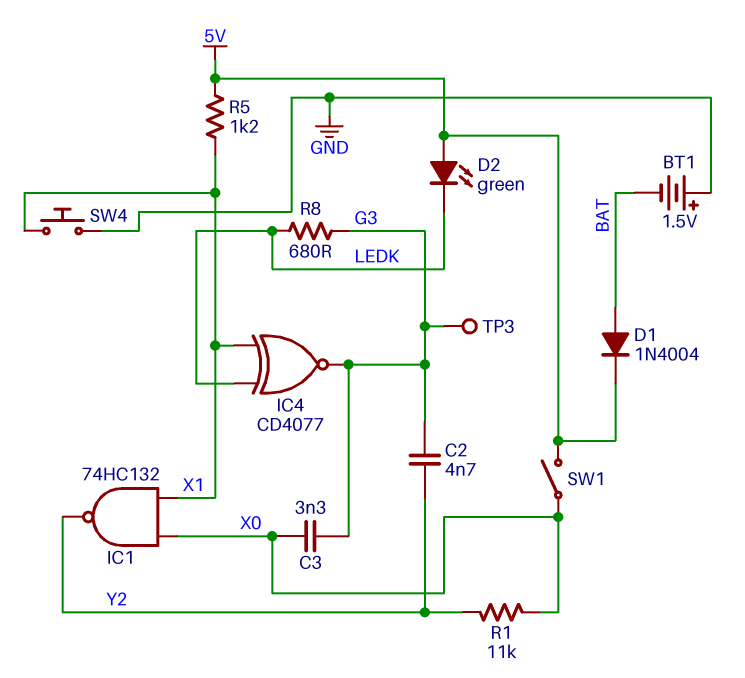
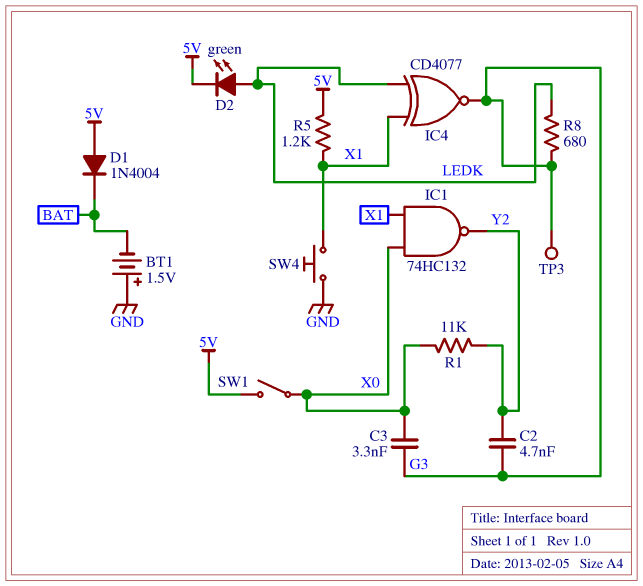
D1: diode 1N4004 (A BAT, K 5V) -> diode 1N4004 (A 5V, K BAT)
D2: LED green (A 5V, K LEDK) -> LED green (A LEDK, K 5V)

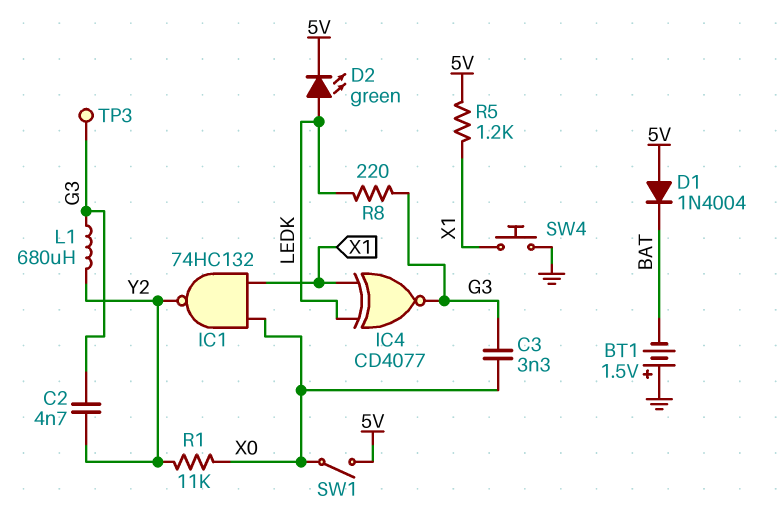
L1: none -> 680uH (G3, Y2)
R8: 680 (G3, LEDK) -> 220 (G3, LEDK)

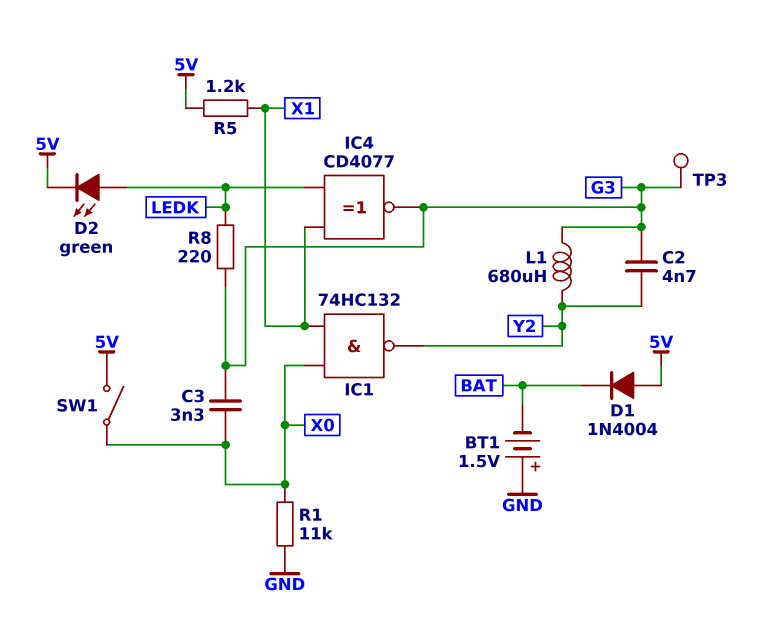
R1: 11k (X0, Y2) -> 11k (GND, X0)
SW4: button (GND, X1) -> none

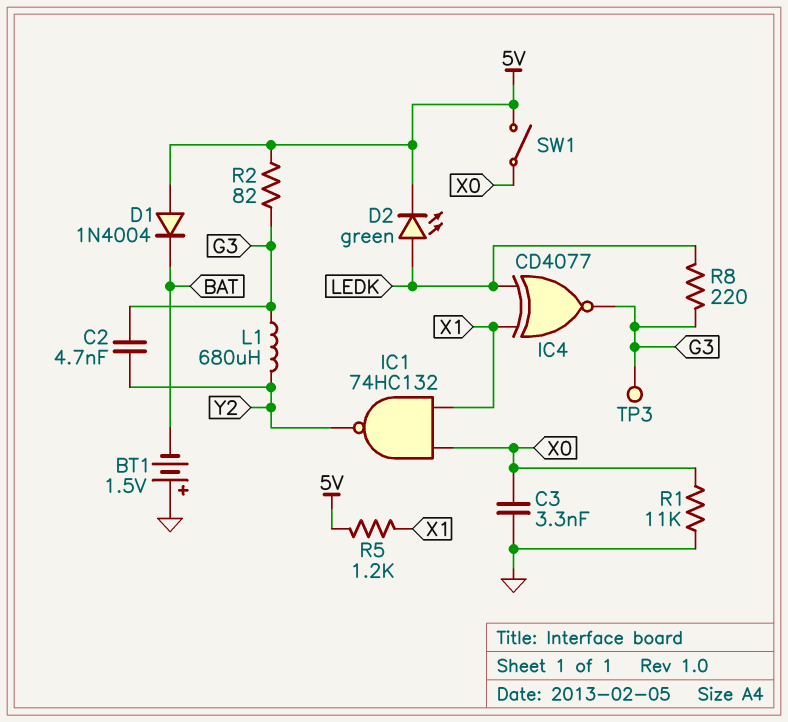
C3: 3.3nF (G3, X0) -> 3.3nF (GND, X0)
R2: none -> 82 (5V, G3)

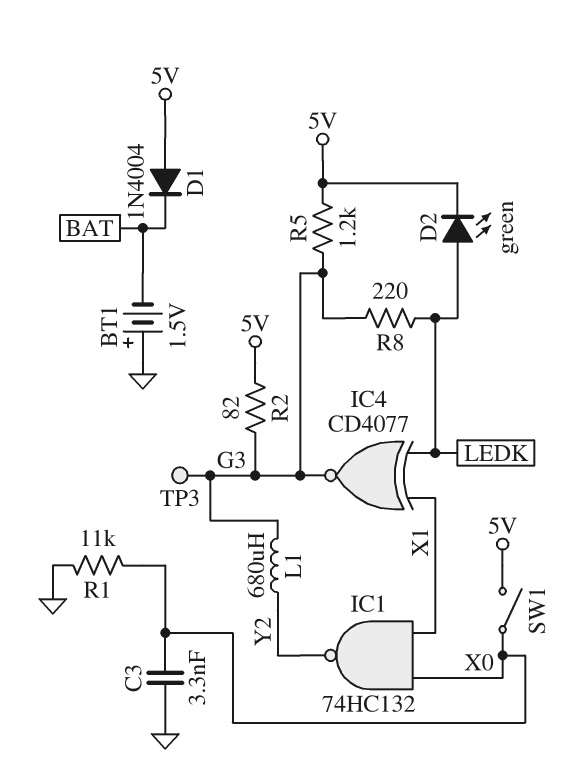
C2: 4.7nF (G3, Y2) -> none
R5: 1.2k (5V, X1) -> 1.2k (5V, G3)

